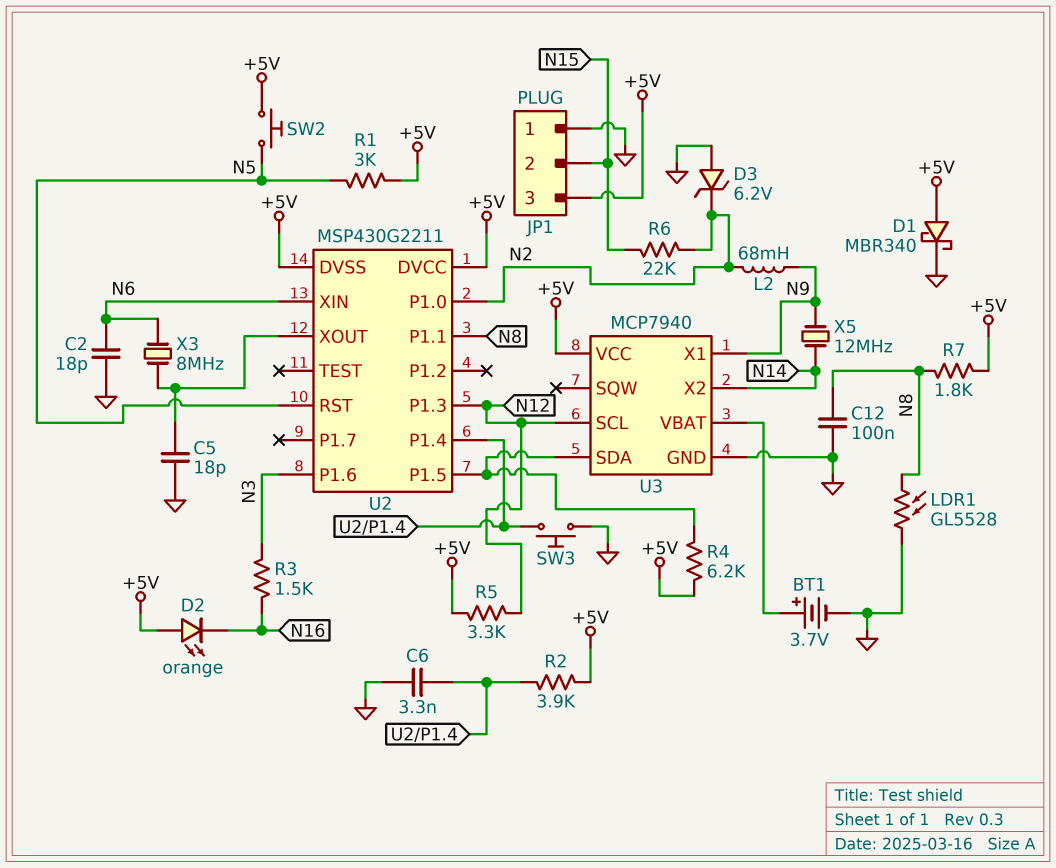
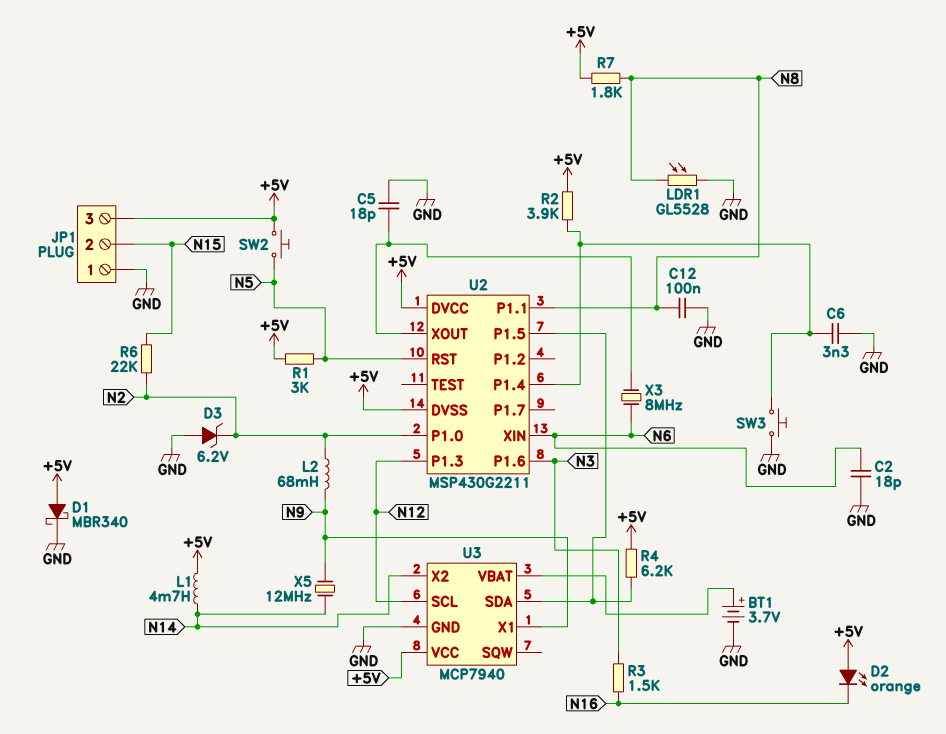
L1: none -> 4.7mH (+5V, N14)
R5: 3.3k (+5V, N12) -> none

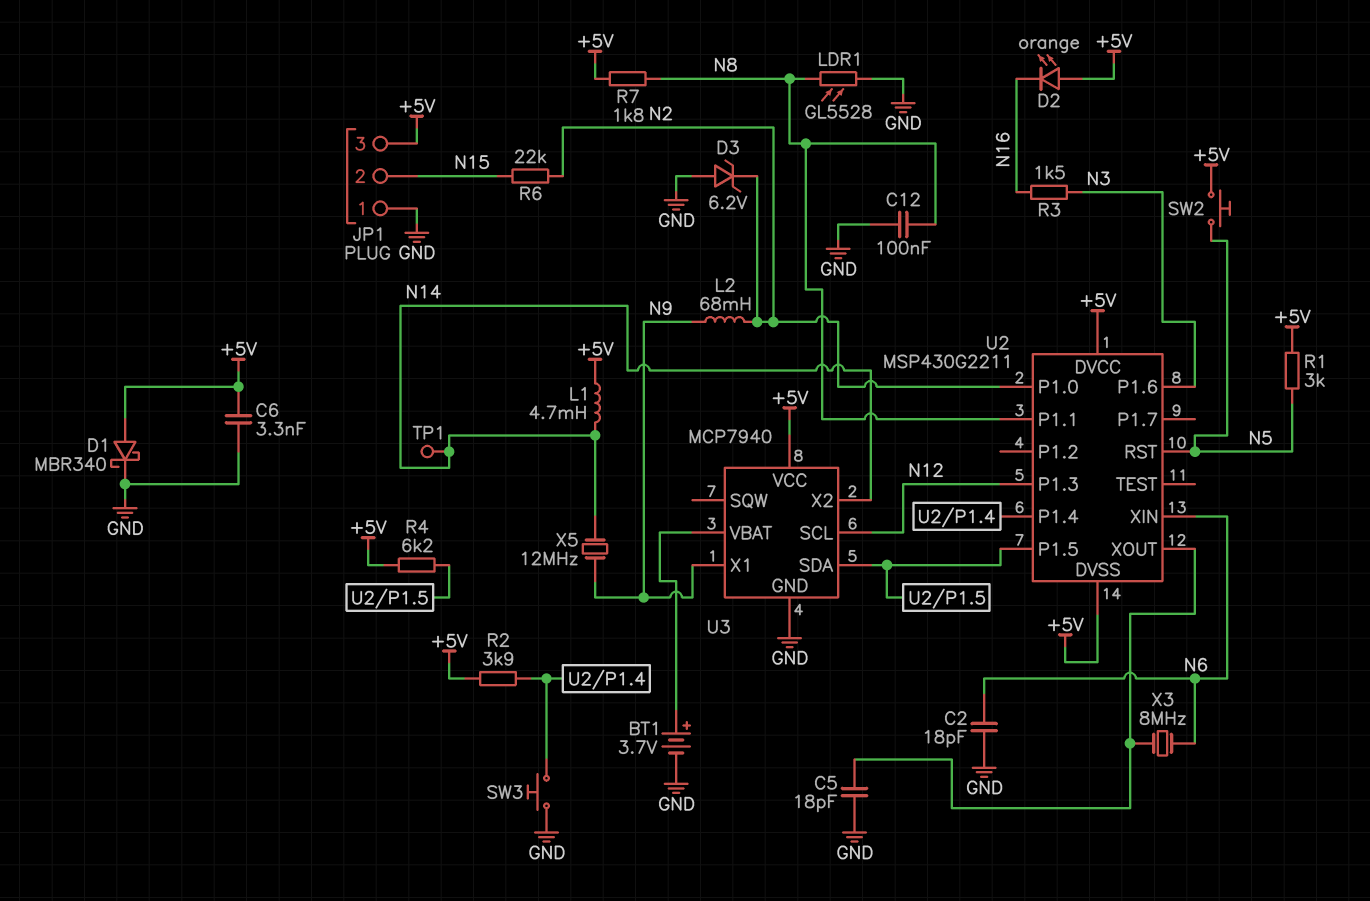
C6: 3.3nF (GND, U2/P1.4) -> 3.3nF (+5V, GND)
TP1: none -> test point (N14)

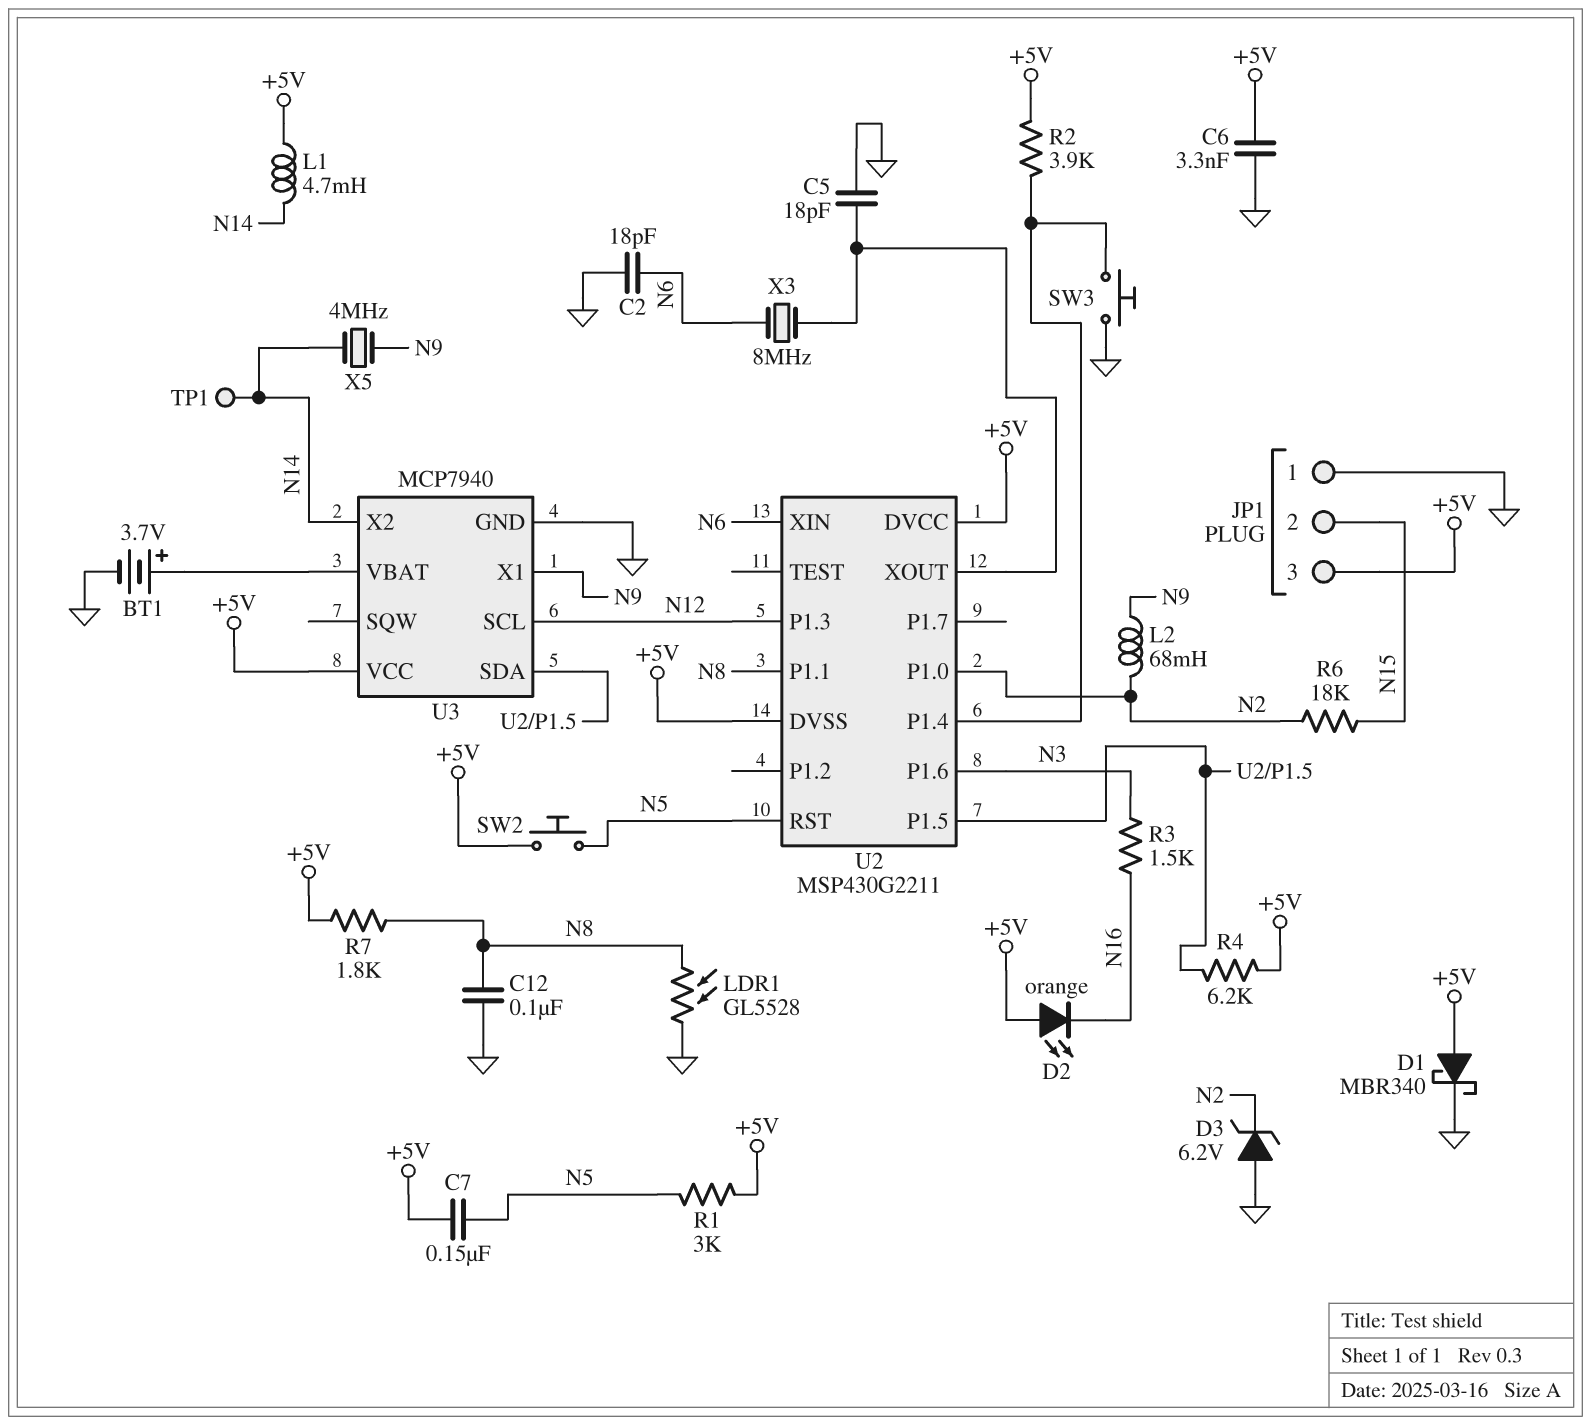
C7: none -> 150nF (+5V, N5)
R6: 22k (N2, N15) -> 18k (N2, N15)
X5: 12MHz (N9, N14) -> 4MHz (N9, N14)

